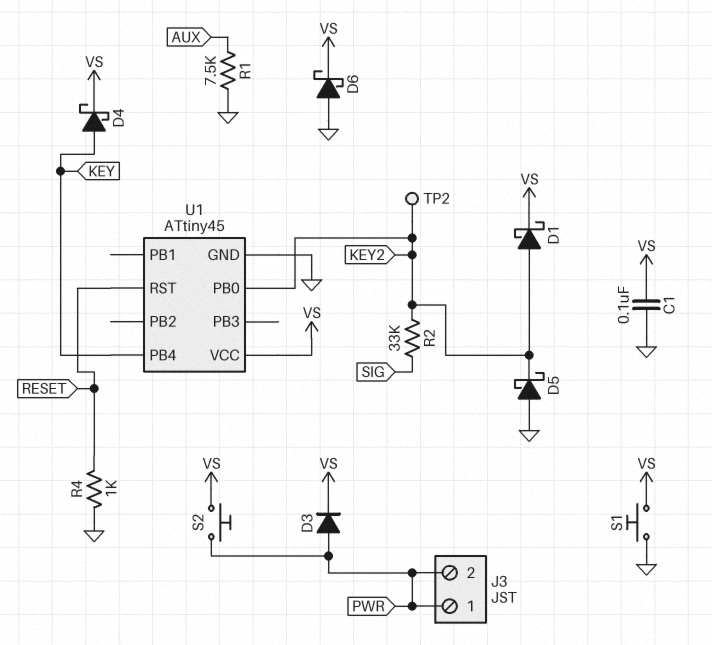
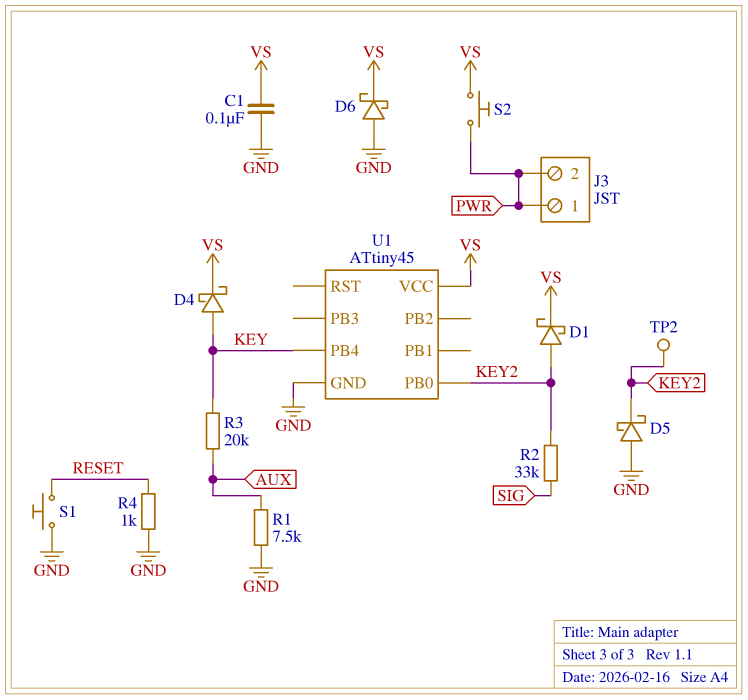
D3: diode (A PWR, K VS) -> none
R3: none -> 20k (AUX, KEY)
S1: button (GND, VS) -> button (GND, RESET)
U1 pin RST: RESET -> none

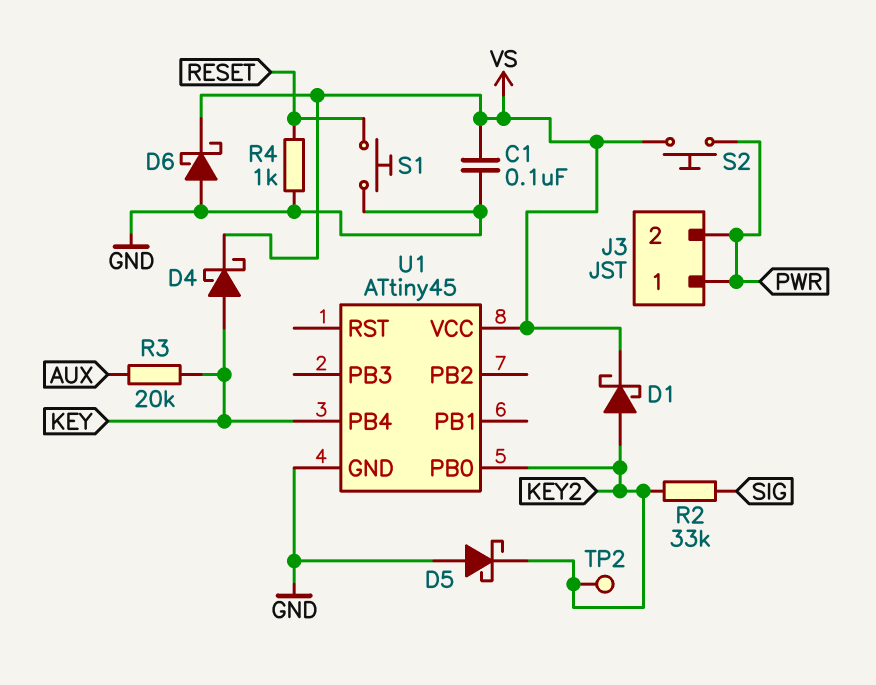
R1: 7.5k (AUX, GND) -> none

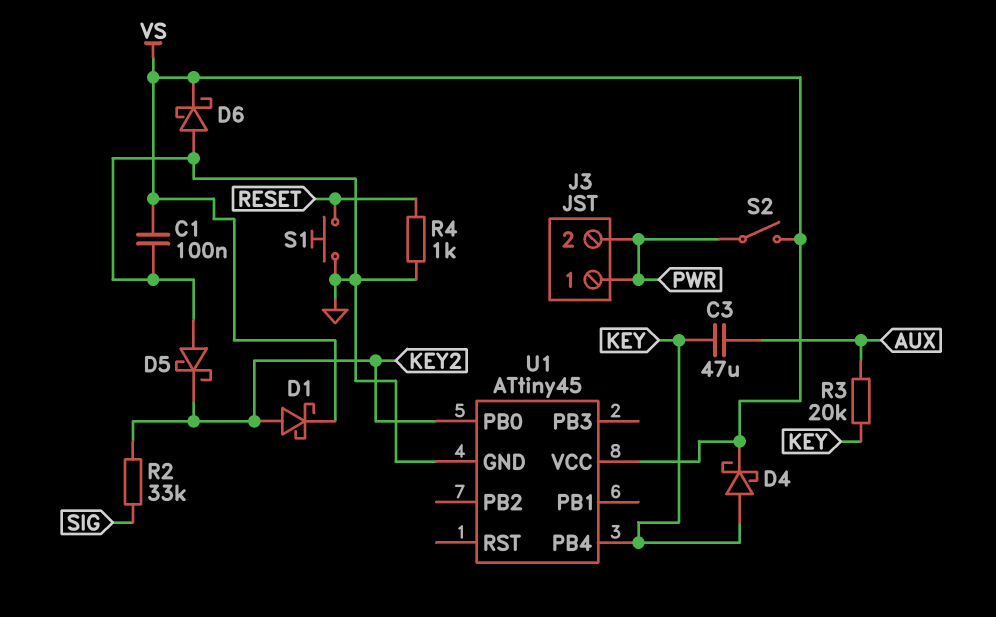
C3: none -> 47uF (AUX, KEY)
S2: button (PWR, VS) -> switch (PWR, VS)
TP2: test point (KEY2) -> none

